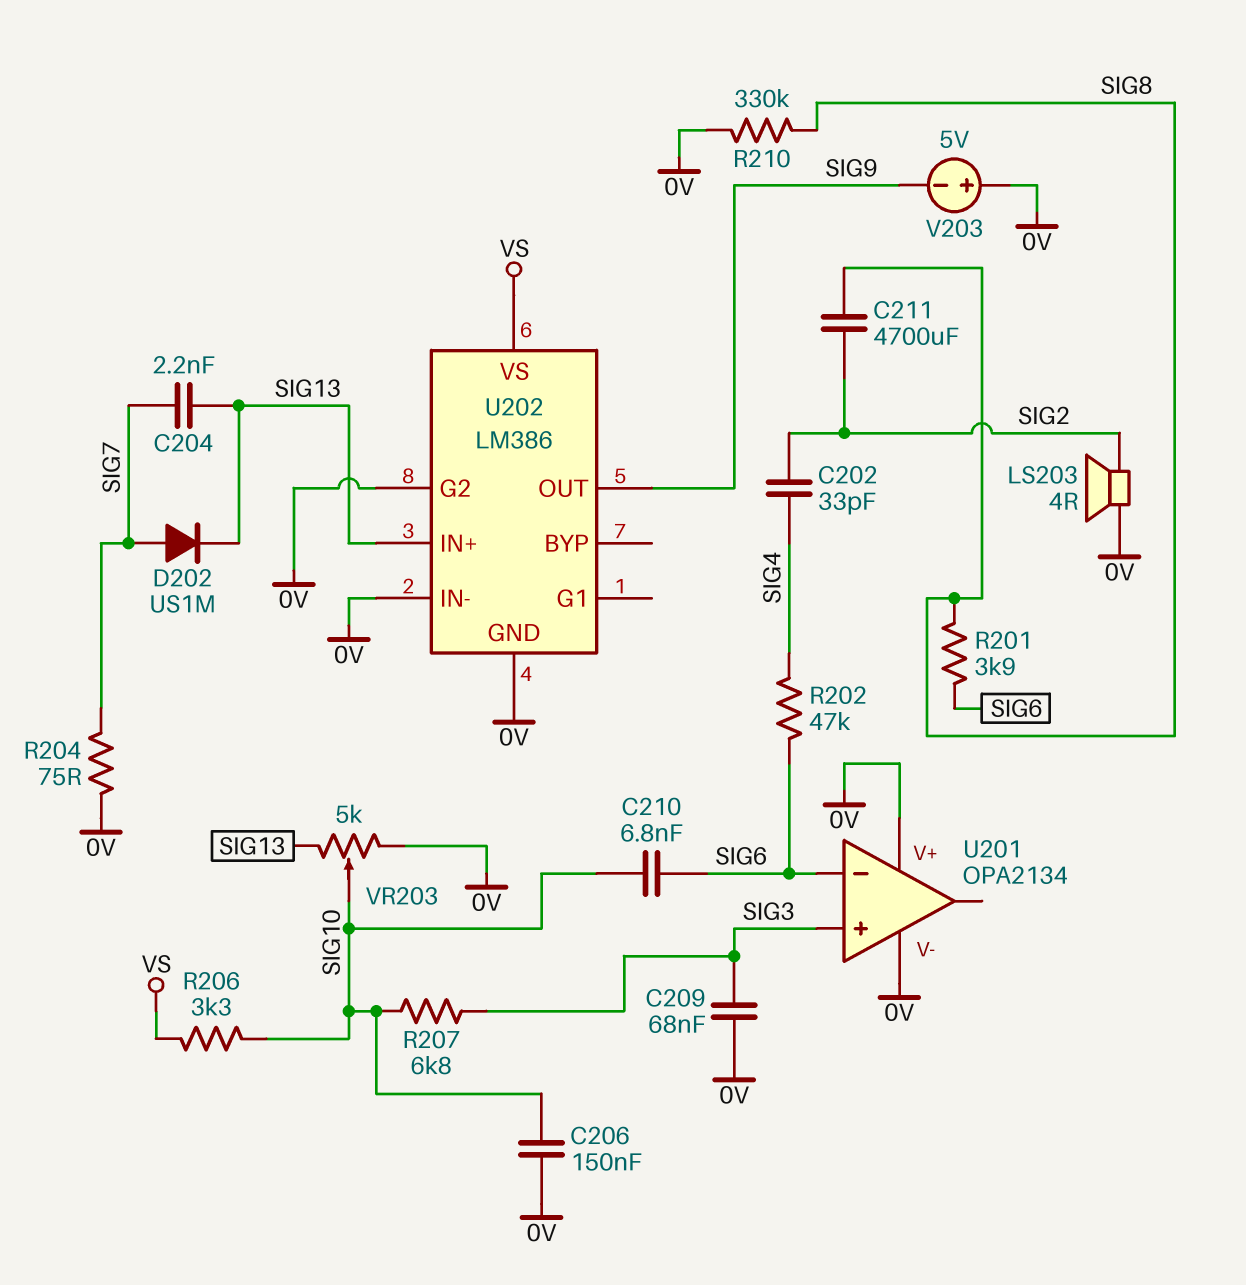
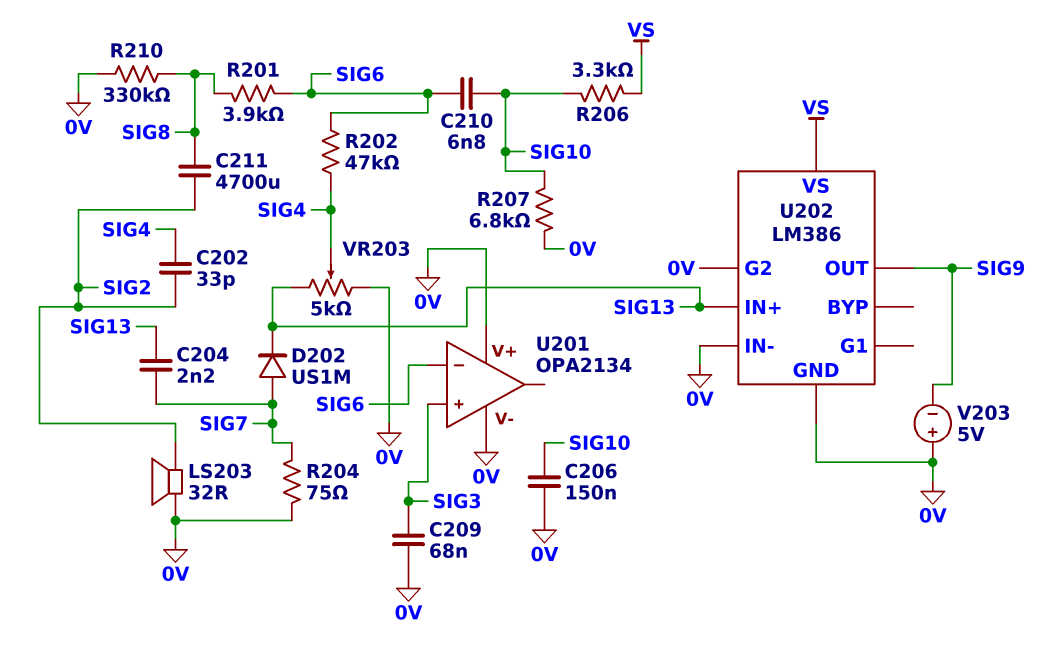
LS203: speaker 4R (0V, SIG2) -> speaker 32R (0V, SIG2)
R207: 6.8k (SIG3, SIG10) -> 6.8k (0V, SIG10)
VR203: 5k (0V, SIG13, wiper SIG10) -> 5k (0V, SIG13, wiper SIG4)

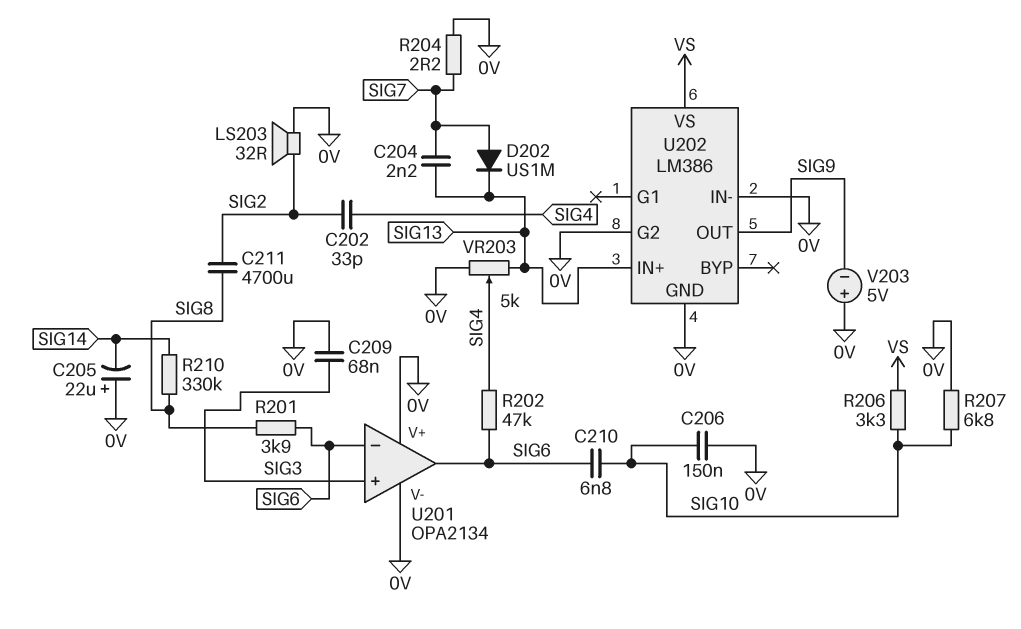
C205: none -> 22uF (plus 0V, minus SIG14)
R204: 75 (0V, SIG7) -> 2.2 (0V, SIG7)
R210: 330k (0V, SIG8) -> 330k (SIG8, SIG14)
U201 pin out: none -> SIG6

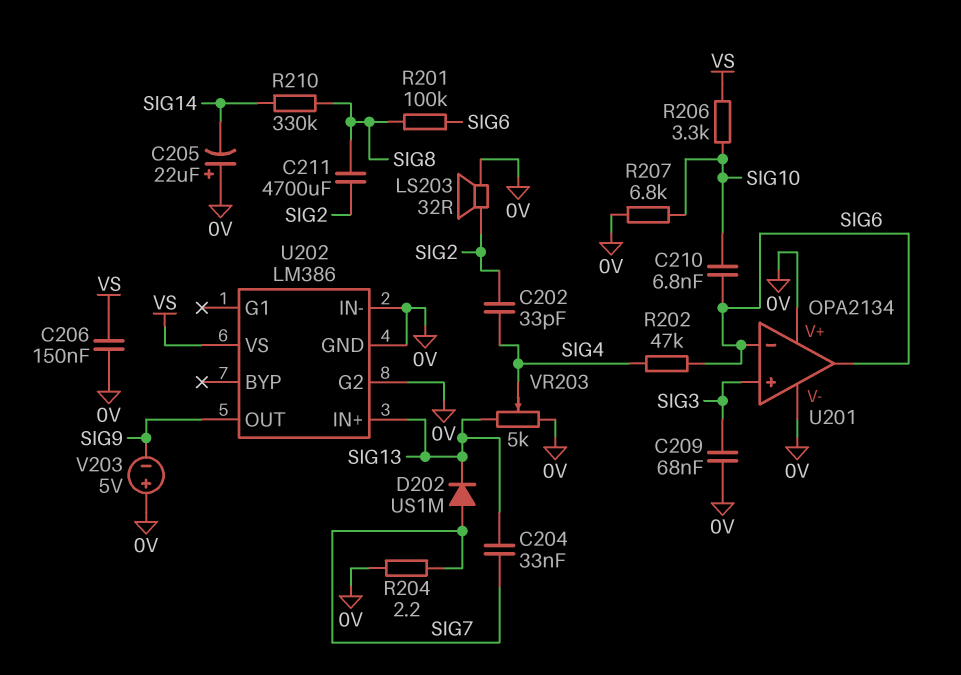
C204: 2.2nF (SIG7, SIG13) -> 33nF (SIG7, SIG13)
C206: 150nF (0V, SIG10) -> 150nF (0V, VS)
R201: 3.9k (SIG6, SIG8) -> 100k (SIG6, SIG8)

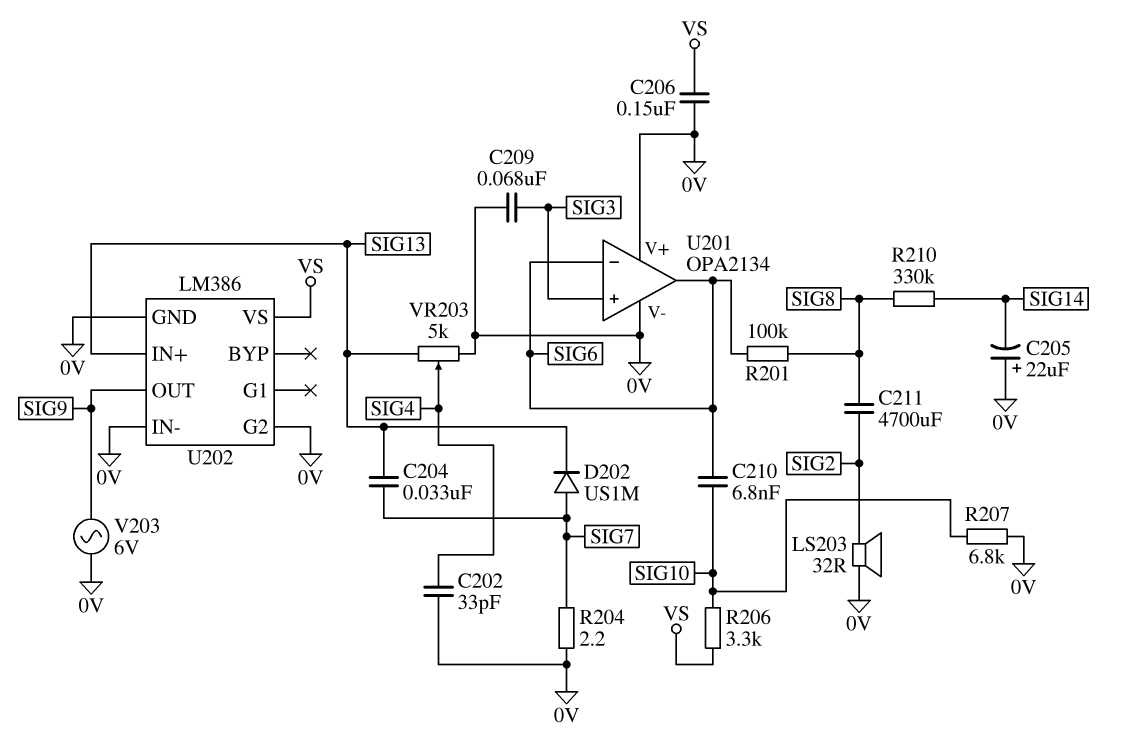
C202: 33pF (SIG2, SIG4) -> 33pF (0V, SIG4)
R202: 47k (SIG4, SIG6) -> none
V203: 5V (plus 0V, minus SIG9) -> AC 6V (0V, SIG9)

